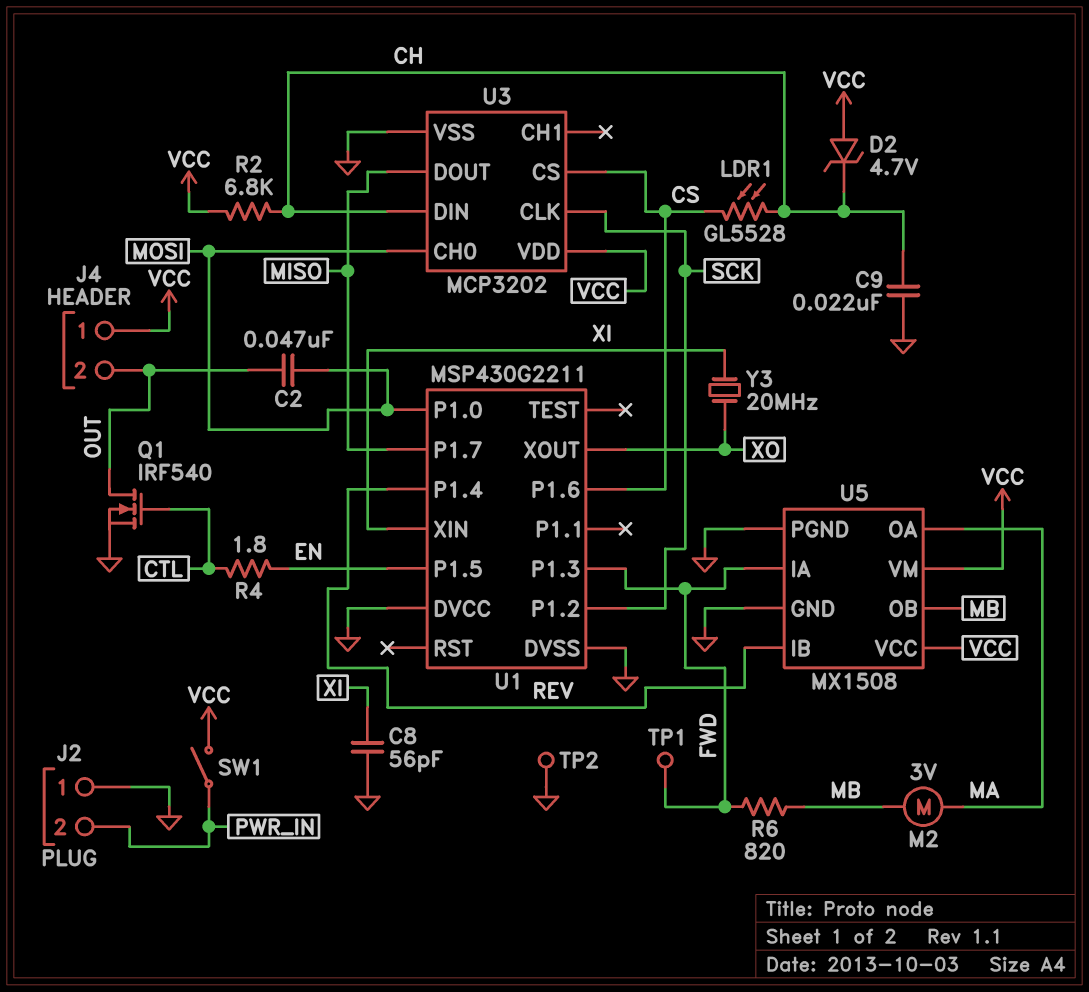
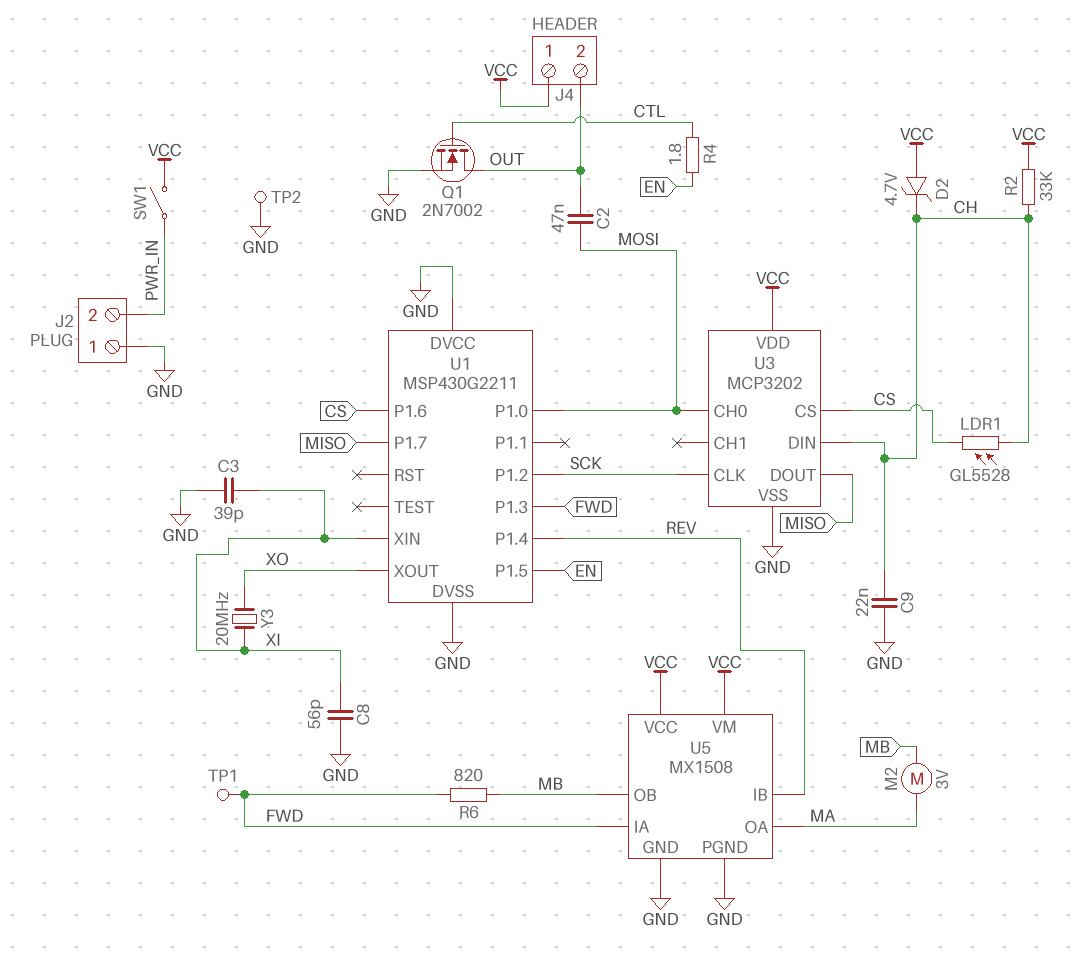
C3: none -> 39pF (GND, XI)
Q1: NMOS IRF540 (G CTL, D OUT, S GND) -> NMOS 2N7002 (G CTL, D OUT, S GND)
R2: 6.8k (CH, VCC) -> 33k (CH, VCC)

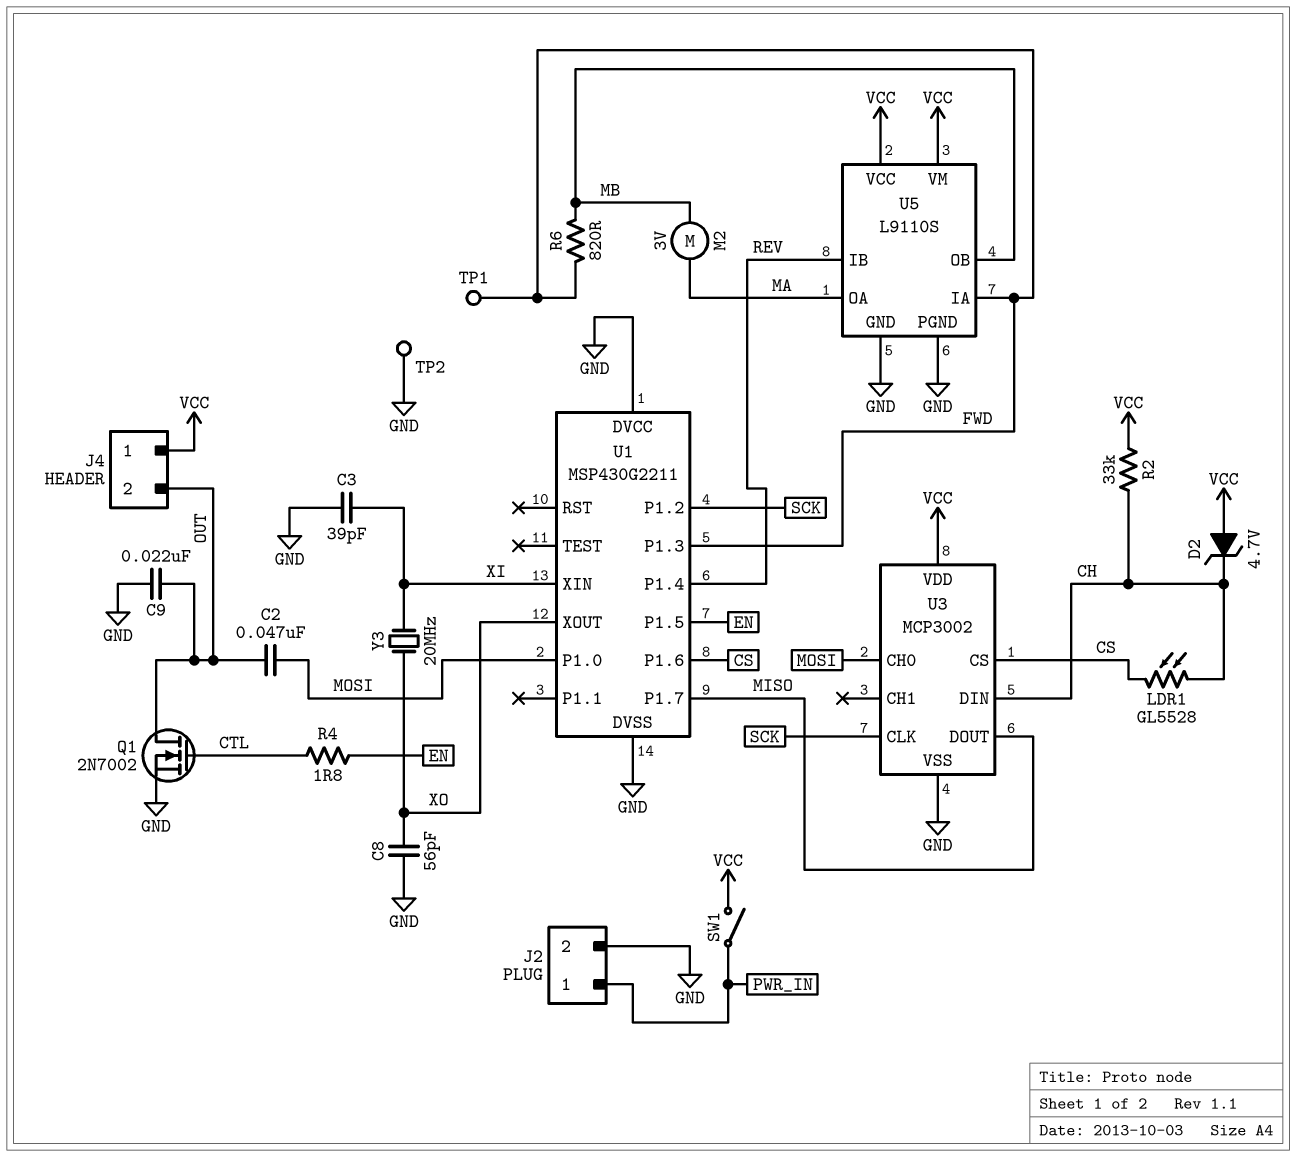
C8: 56pF (GND, XI) -> 56pF (GND, XO)
C9: 22nF (CH, GND) -> 22nF (GND, OUT)
J2 pin 1: GND -> PWR_IN
J2 pin 2: PWR_IN -> GND
U3: MCP3202 -> MCP3002
U5: MX1508 -> L9110S

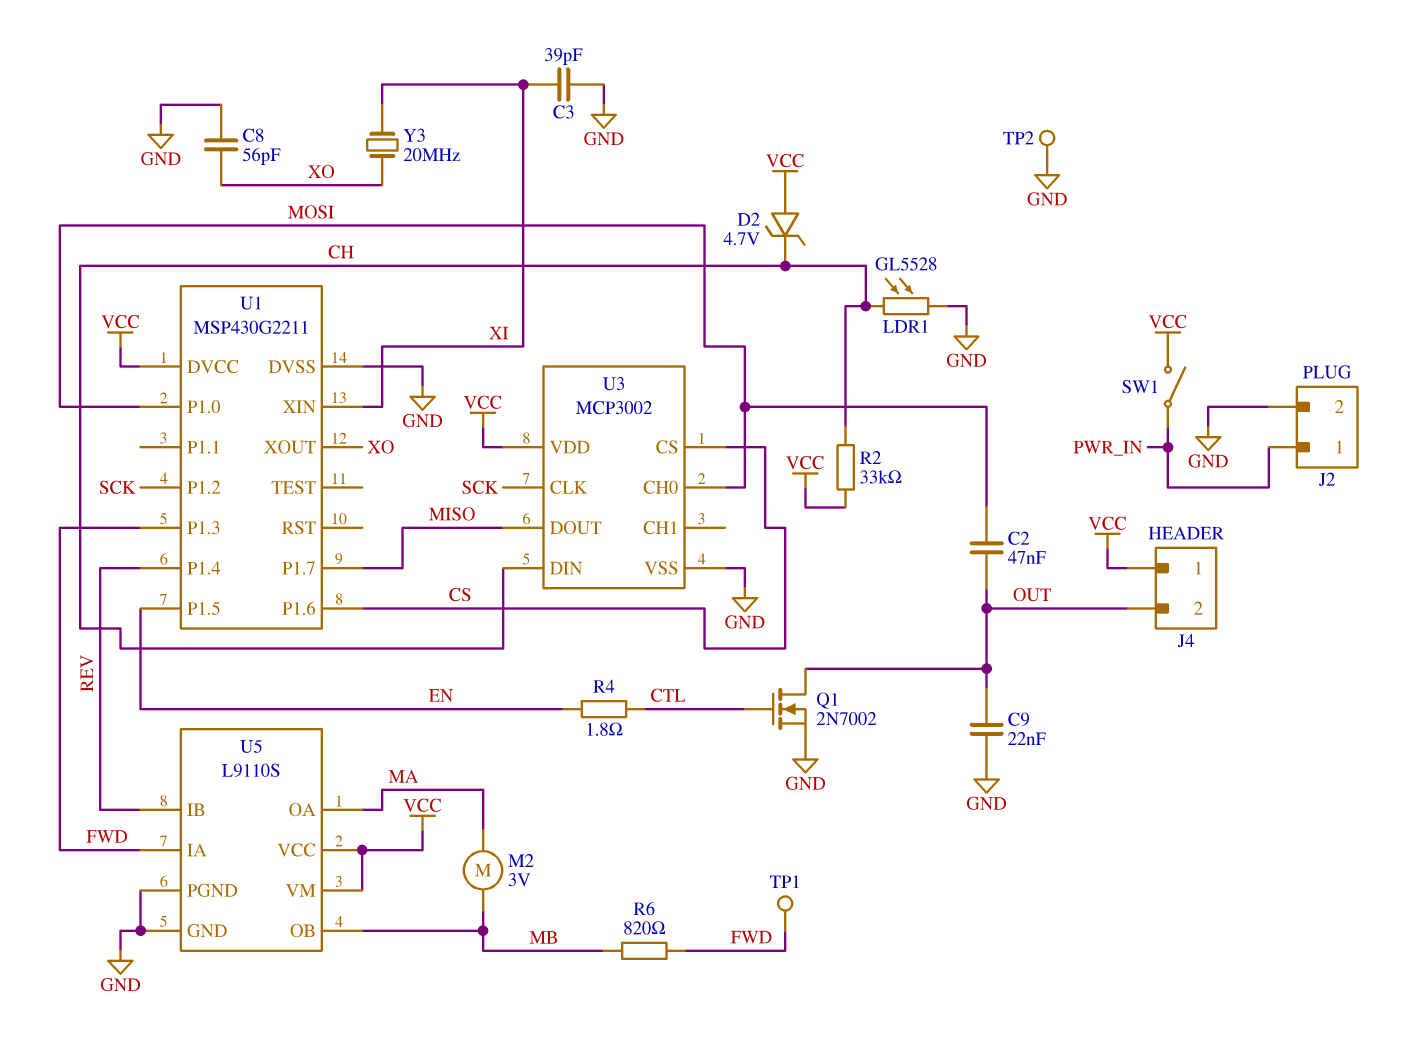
LDR1: GL5528 (CH, CS) -> GL5528 (CH, GND)
U1 pin DVCC: GND -> VCC

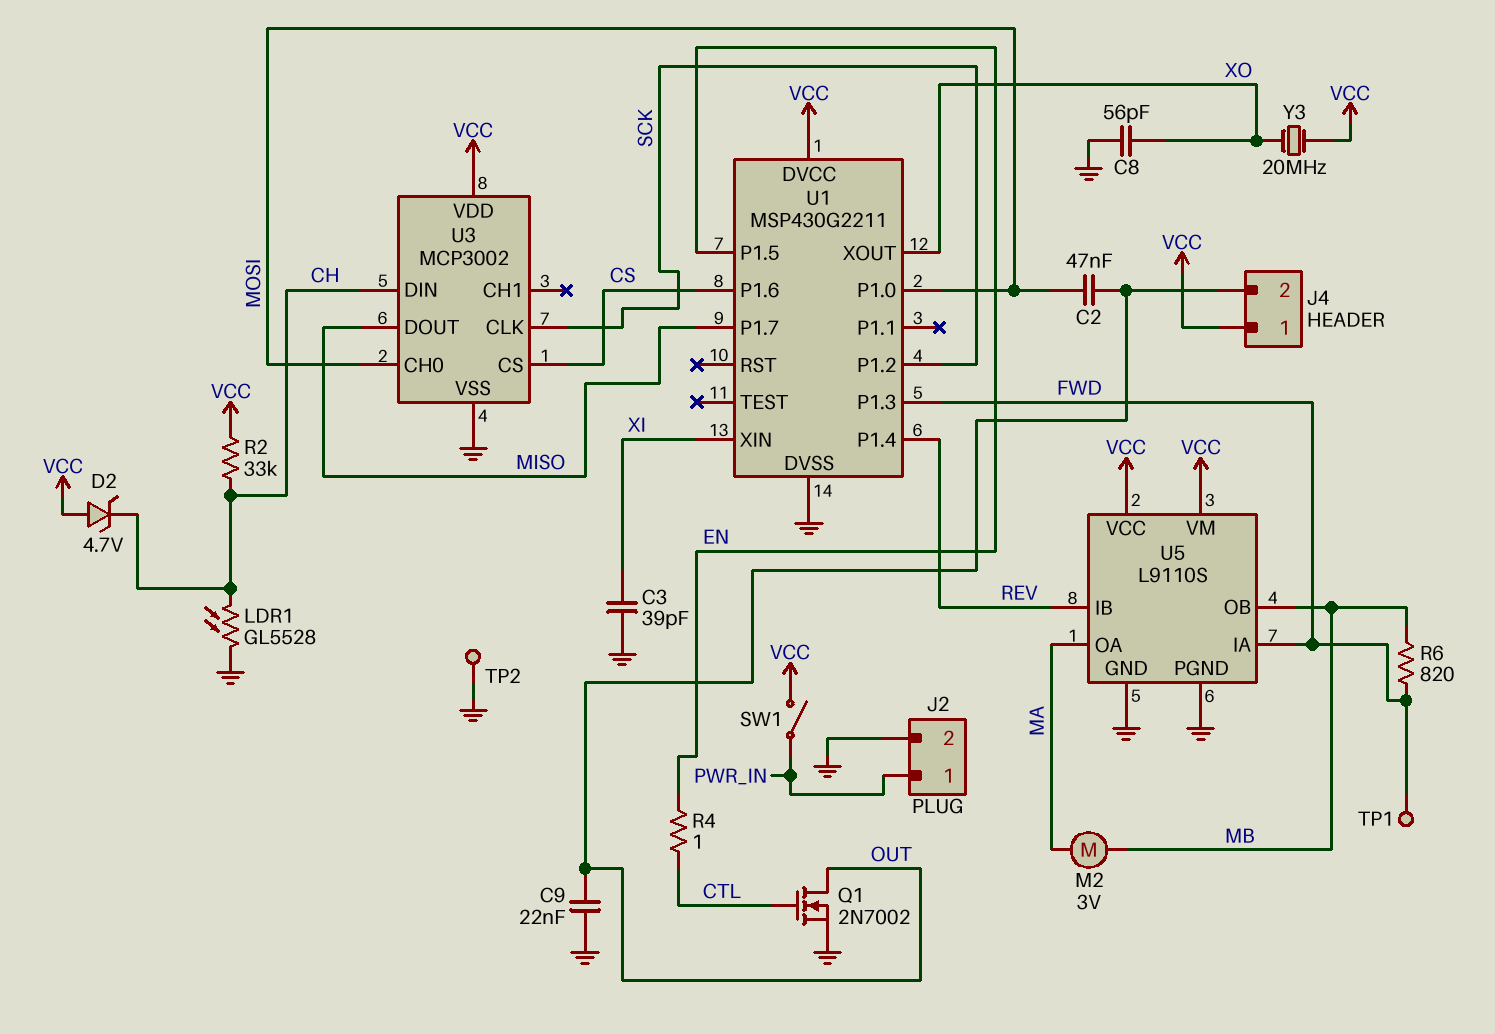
R4: 1.8 (CTL, EN) -> 1 (CTL, EN)
Y3: 20MHz (XI, XO) -> 20MHz (VCC, XO)

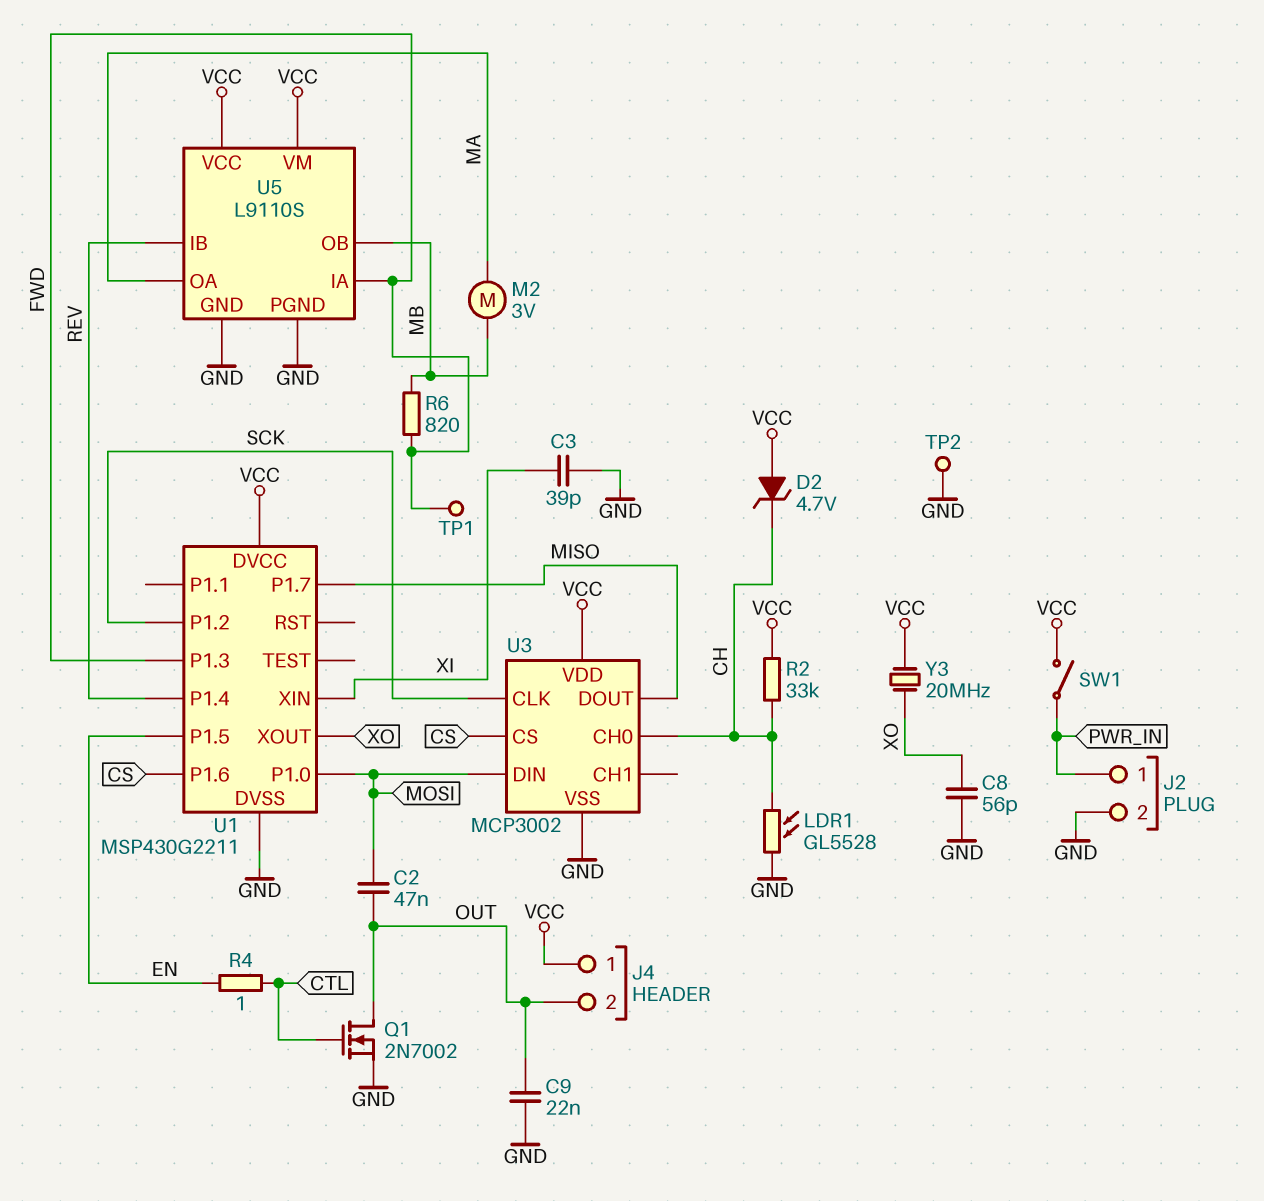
U3 pin CH0: MOSI -> CH
U3 pin DIN: CH -> MOSI

